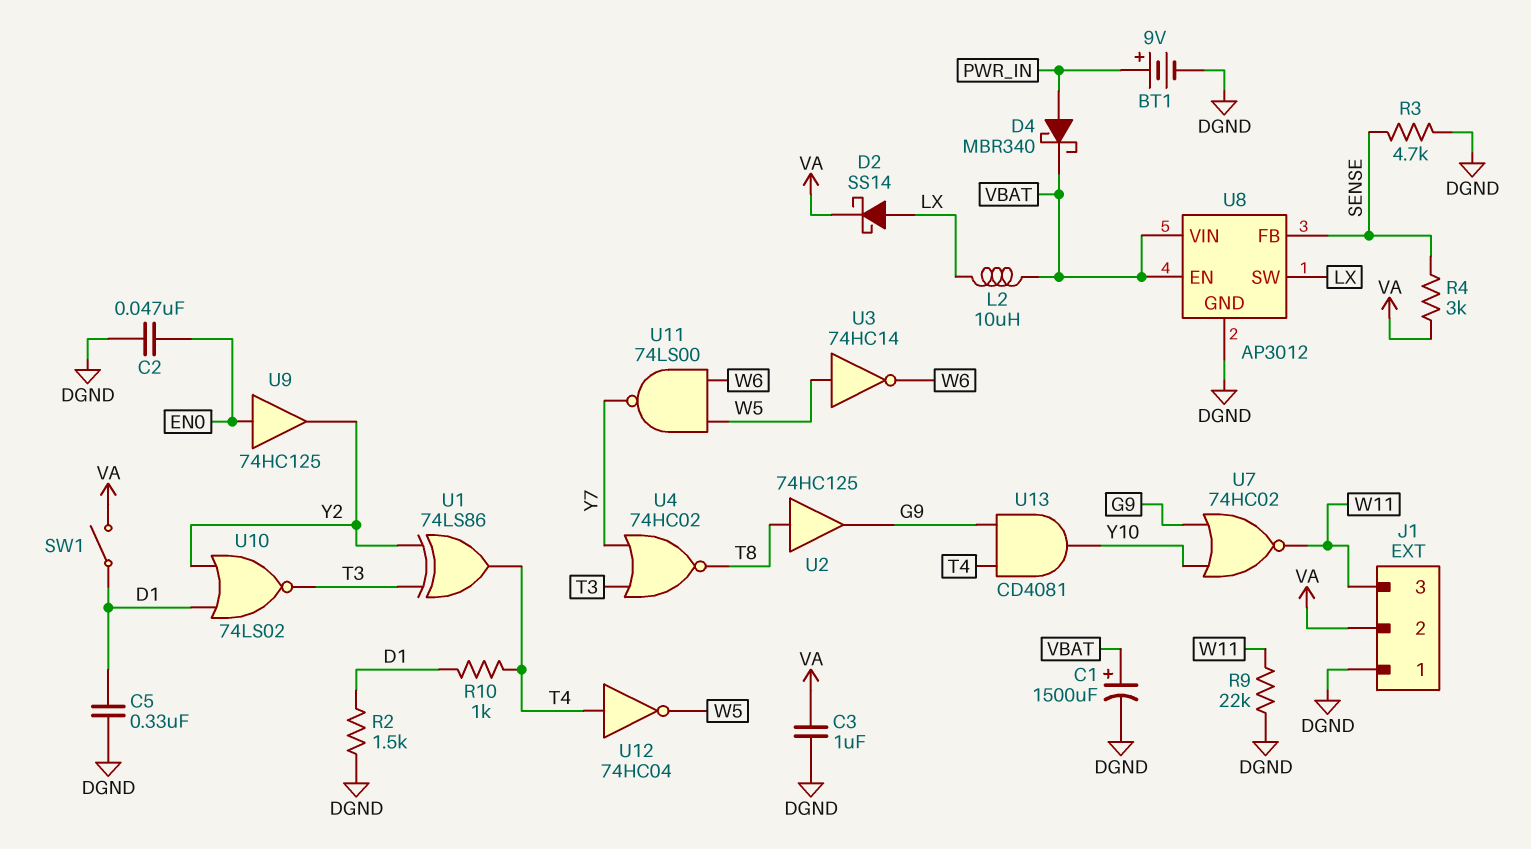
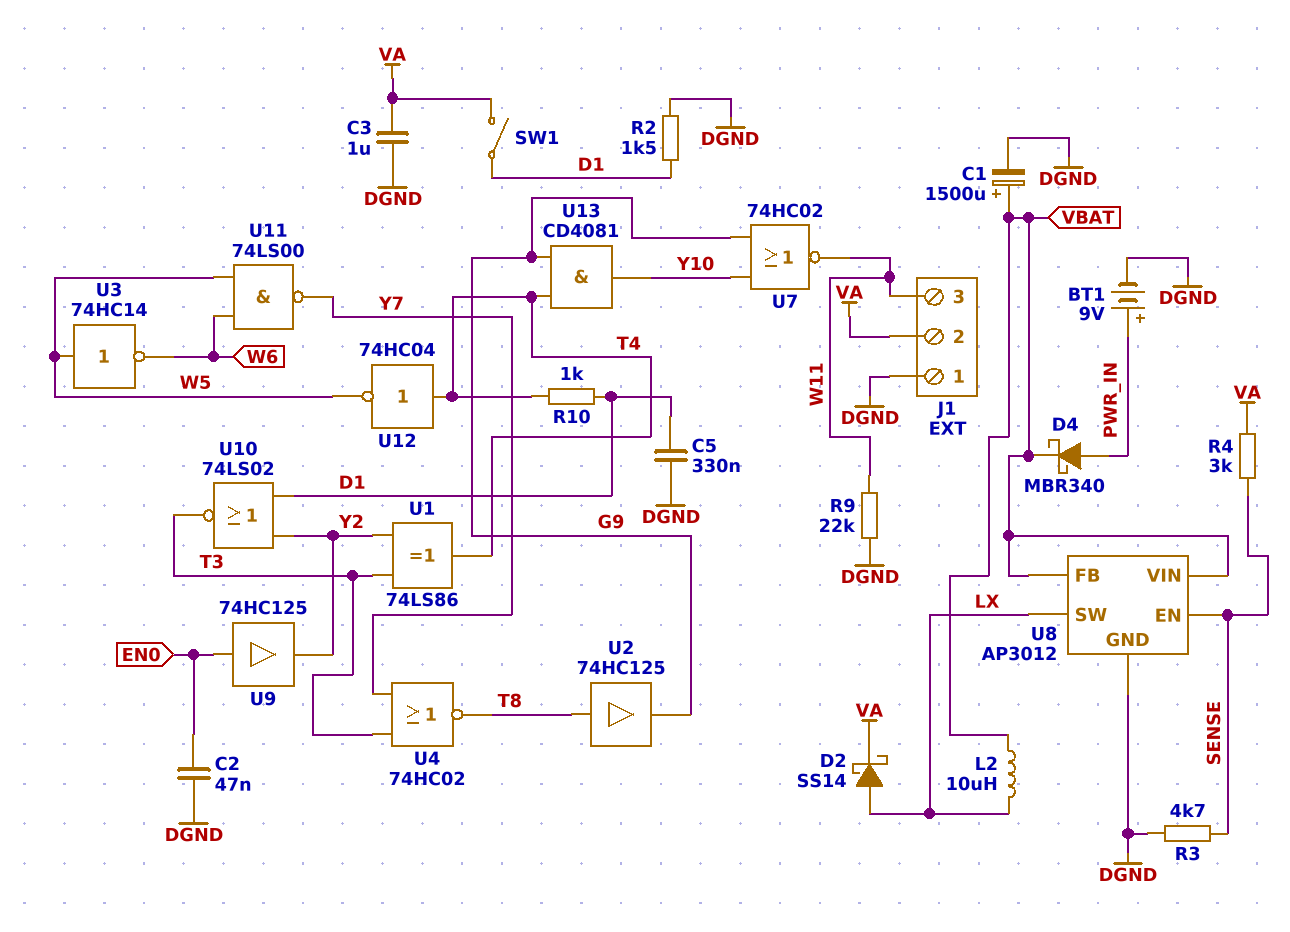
U8 pin EN: VBAT -> SENSE
U8 pin FB: SENSE -> VBAT

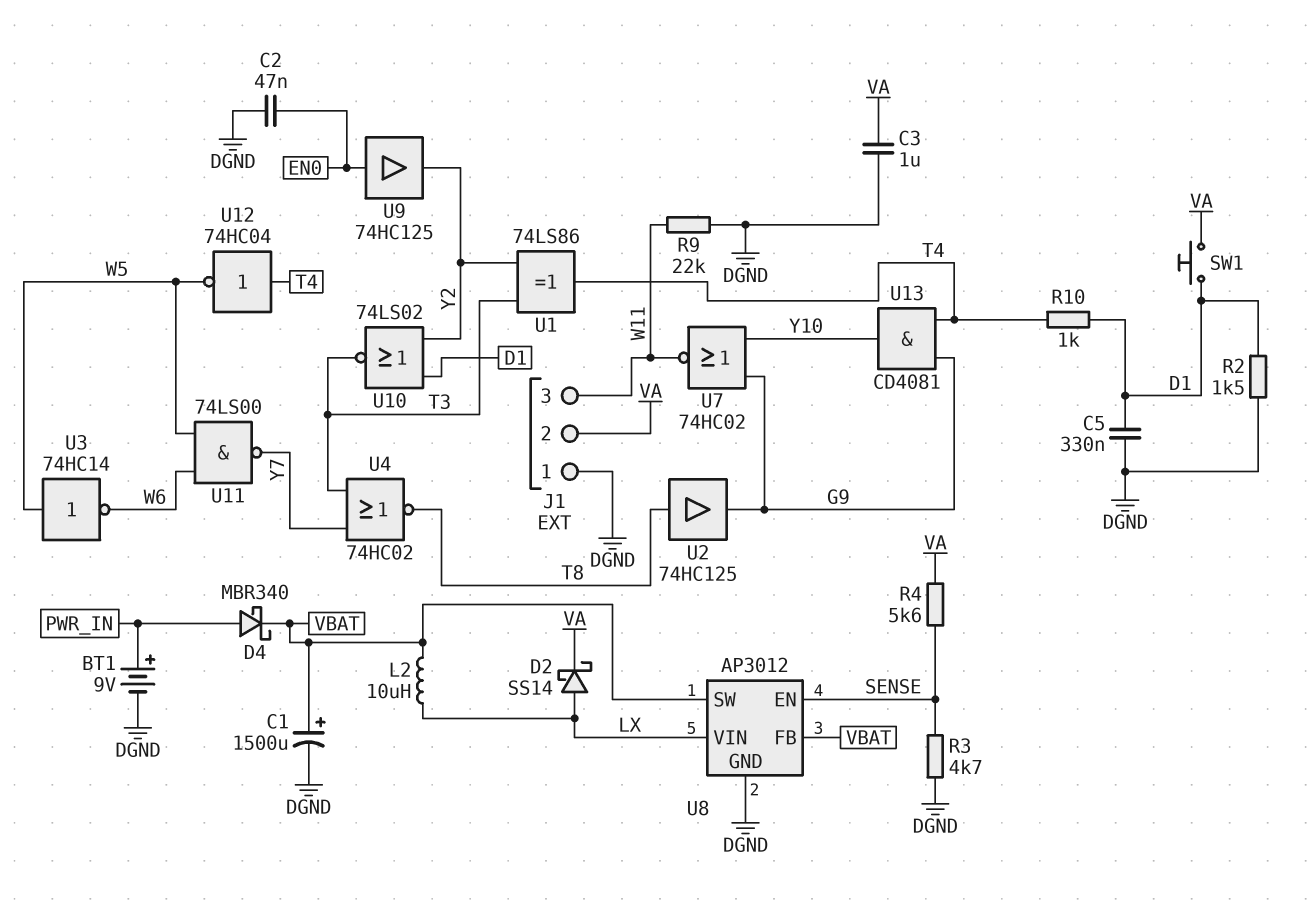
R4: 3k (SENSE, VA) -> 5.6k (SENSE, VA)
SW1: switch (D1, VA) -> button (D1, VA)
U8 pin SW: LX -> VBAT
U8 pin VIN: VBAT -> LX

